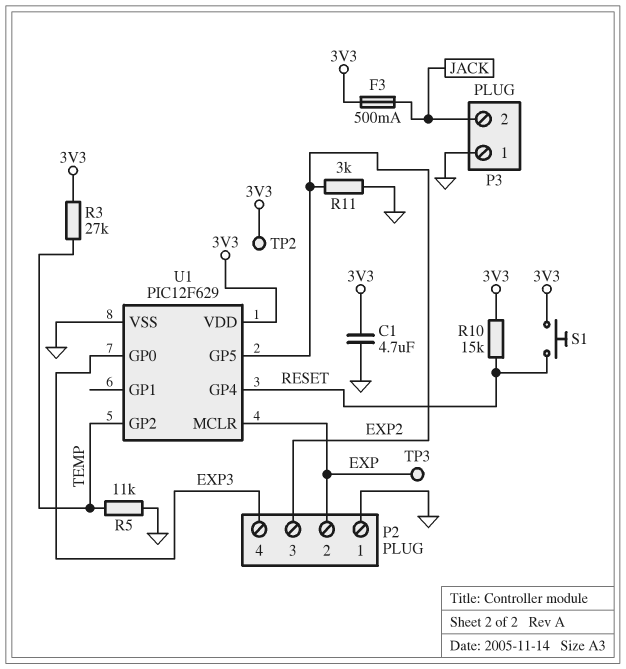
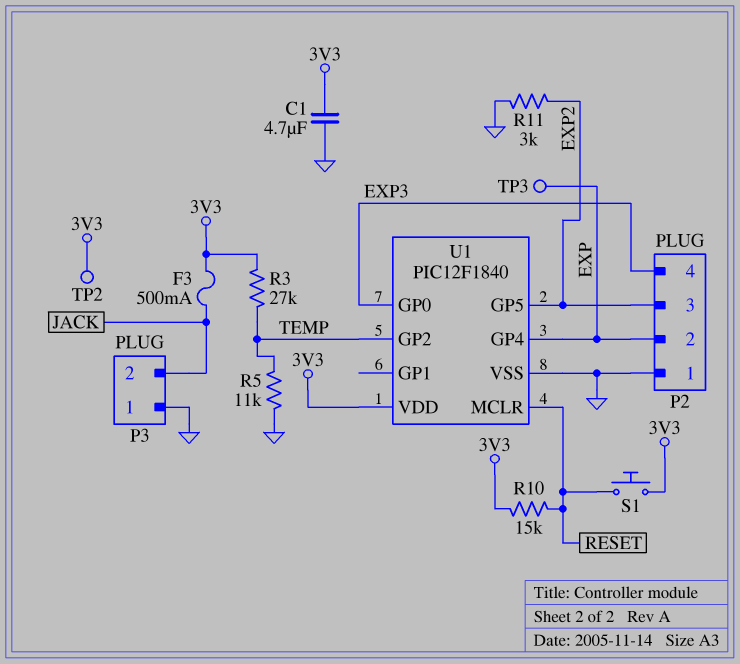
U1: PIC12F629 -> PIC12F1840
U1 pin GP4: RESET -> EXP
U1 pin MCLR: EXP -> RESET

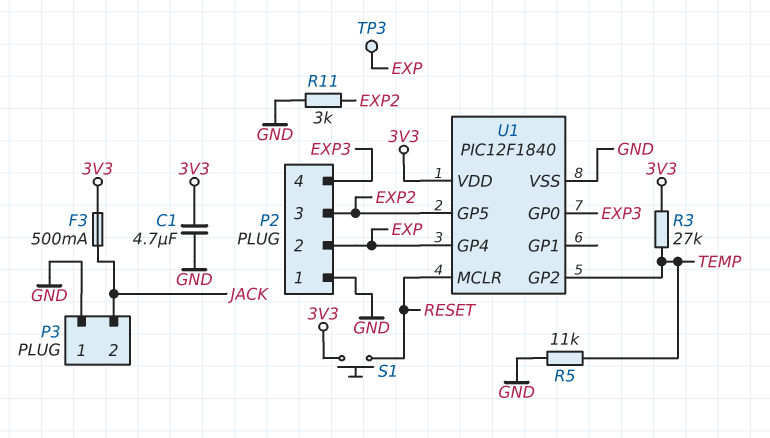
R10: 15k (3V3, RESET) -> none
TP2: test point (3V3) -> none

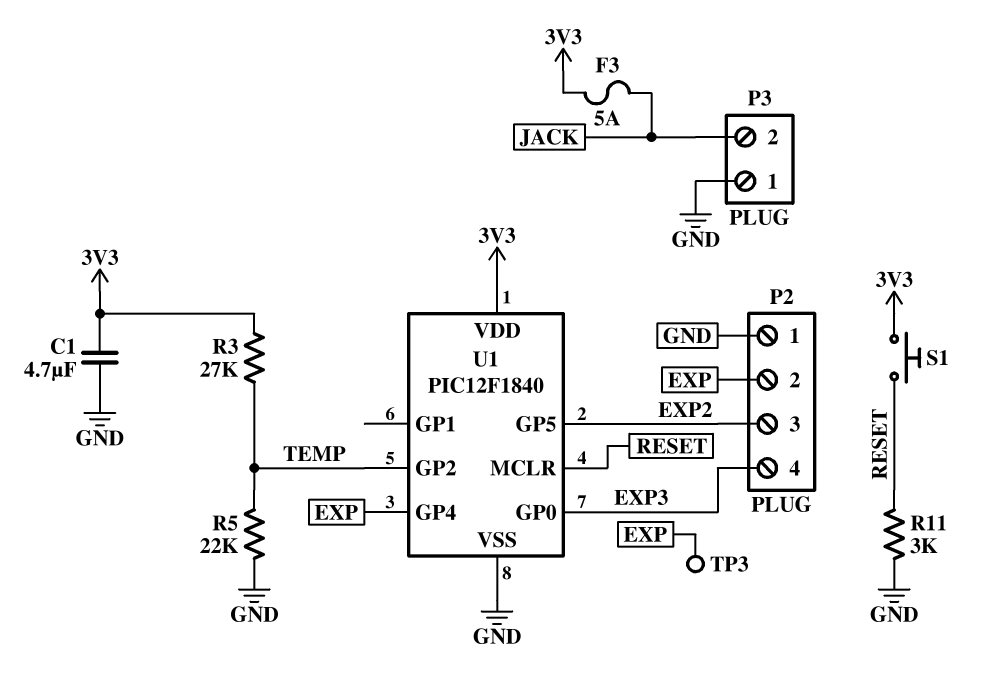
F3: 500mA (3V3, JACK) -> 5A (3V3, JACK)
R5: 11k (GND, TEMP) -> 22k (GND, TEMP)
R11: 3k (EXP2, GND) -> 3k (GND, RESET)

